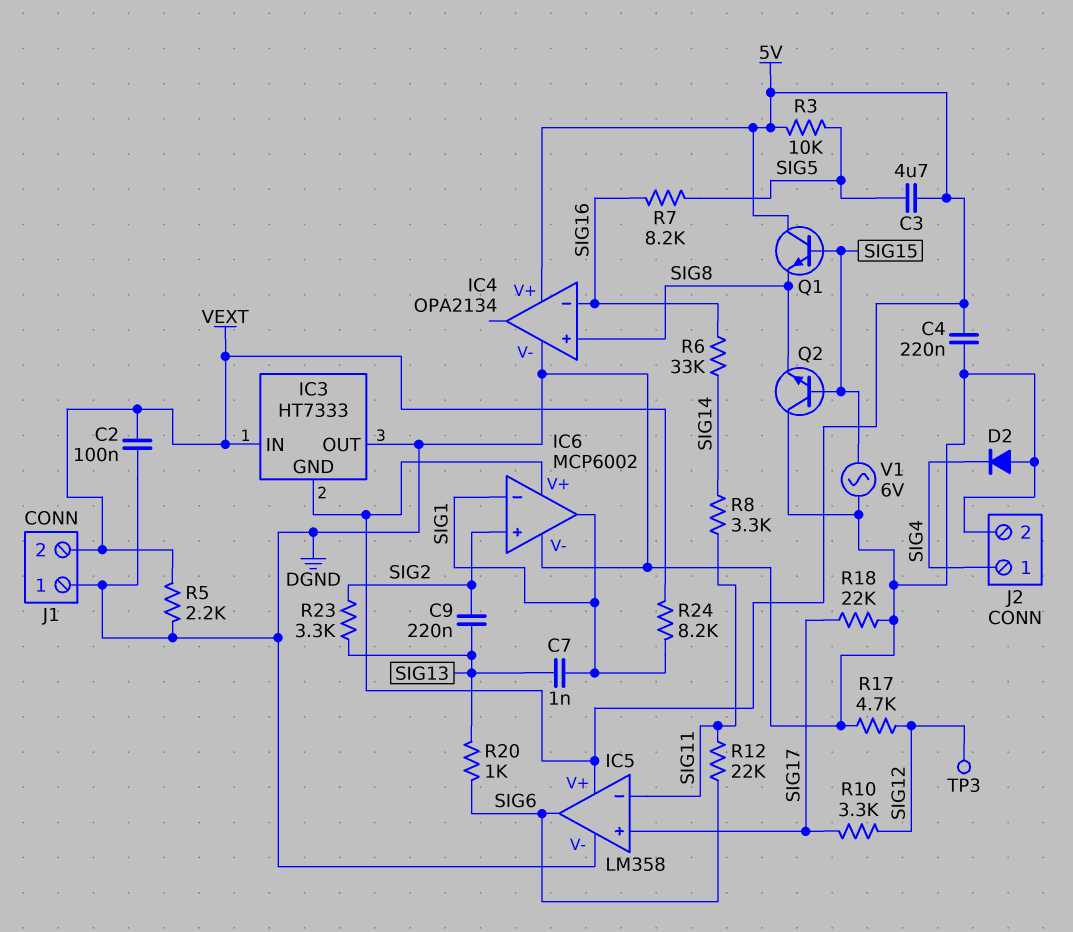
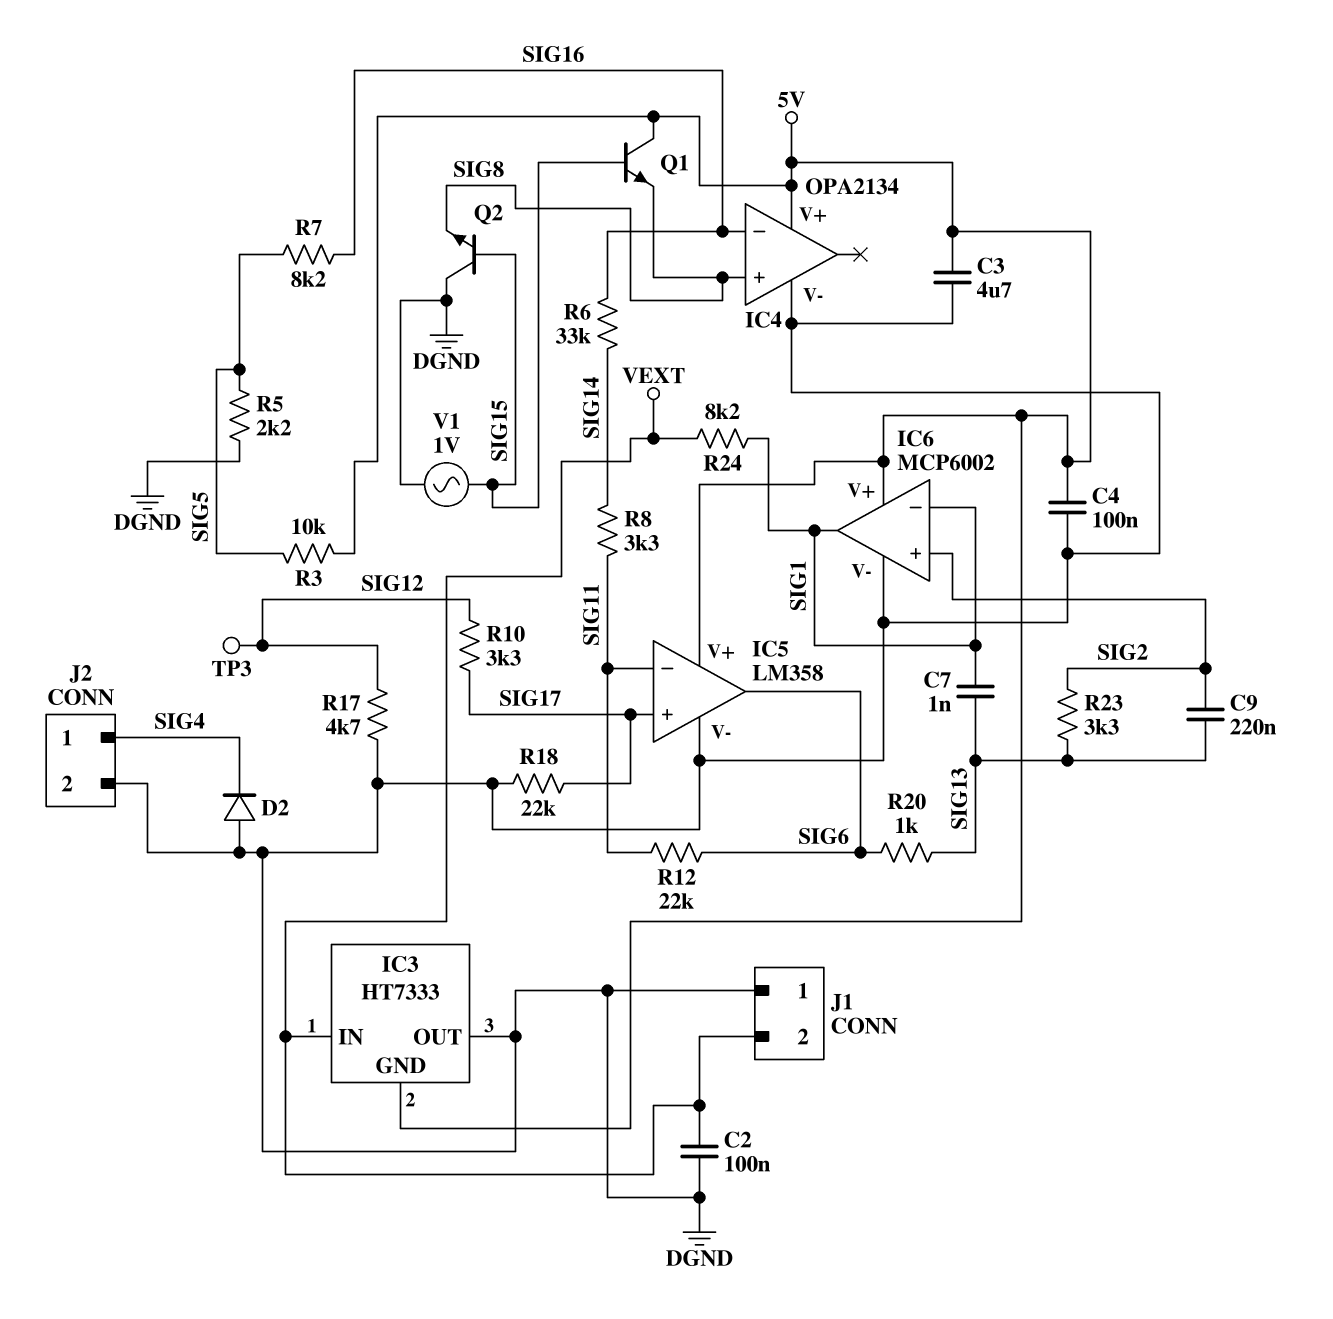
C3: 4.7uF (5V, SIG5) -> 4.7uF (5V, DGND)
C4: 220nF (5V, DGND) -> 100nF (5V, DGND)
R5: 2.2k (DGND, VEXT) -> 2.2k (DGND, SIG5)
V1: AC 6V (DGND, SIG15) -> AC 1V (DGND, SIG15)

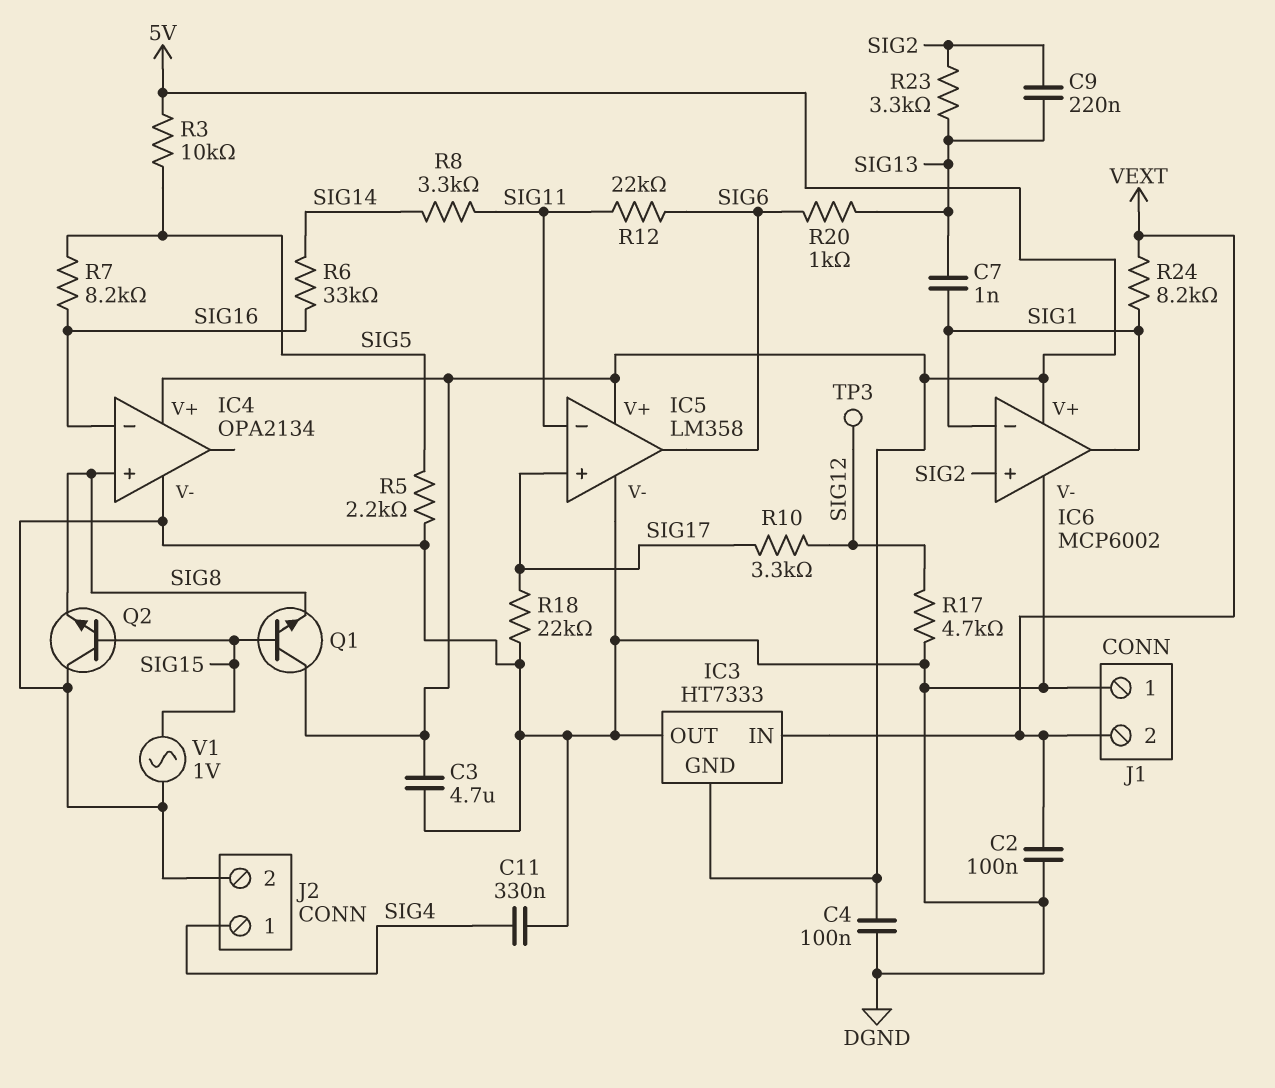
C11: none -> 330nF (DGND, SIG4)
D2: diode (A DGND, K SIG4) -> none

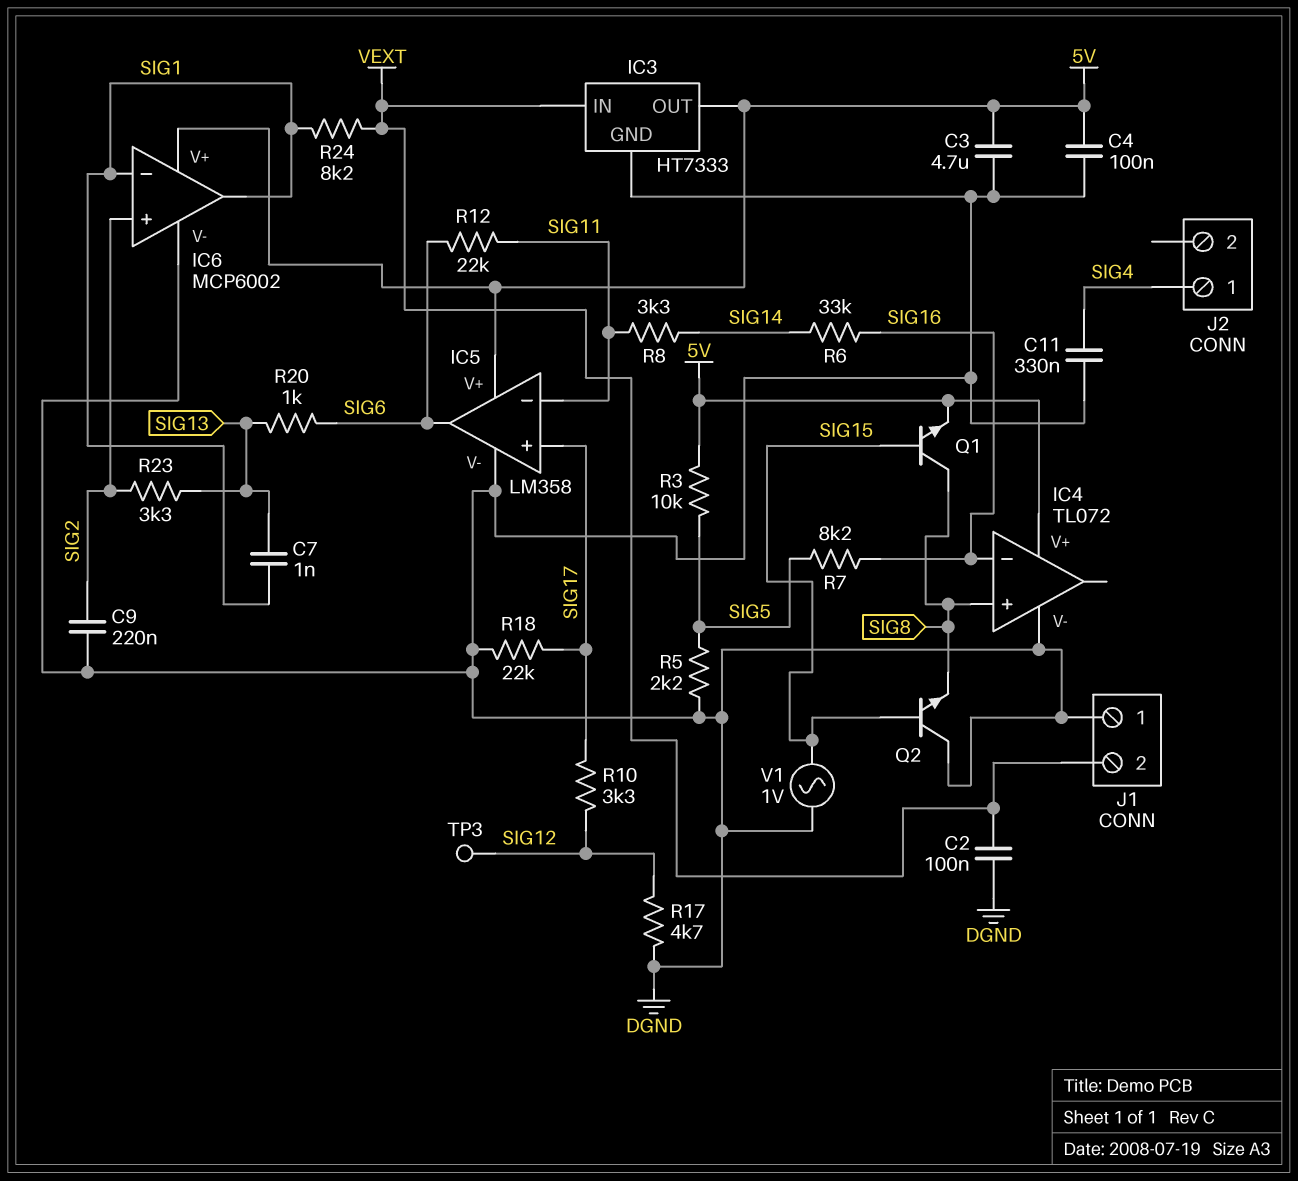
C9: 220nF (SIG2, SIG13) -> 220nF (DGND, SIG2)
IC3 pin GND: 5V -> DGND
IC3 pin OUT: DGND -> 5V
IC4: OPA2134 -> TL072
J2 pin 2: DGND -> none
Q1: NPN (B SIG15, C 5V, E SIG8) -> NPN (B SIG15, C SIG8, E 5V)

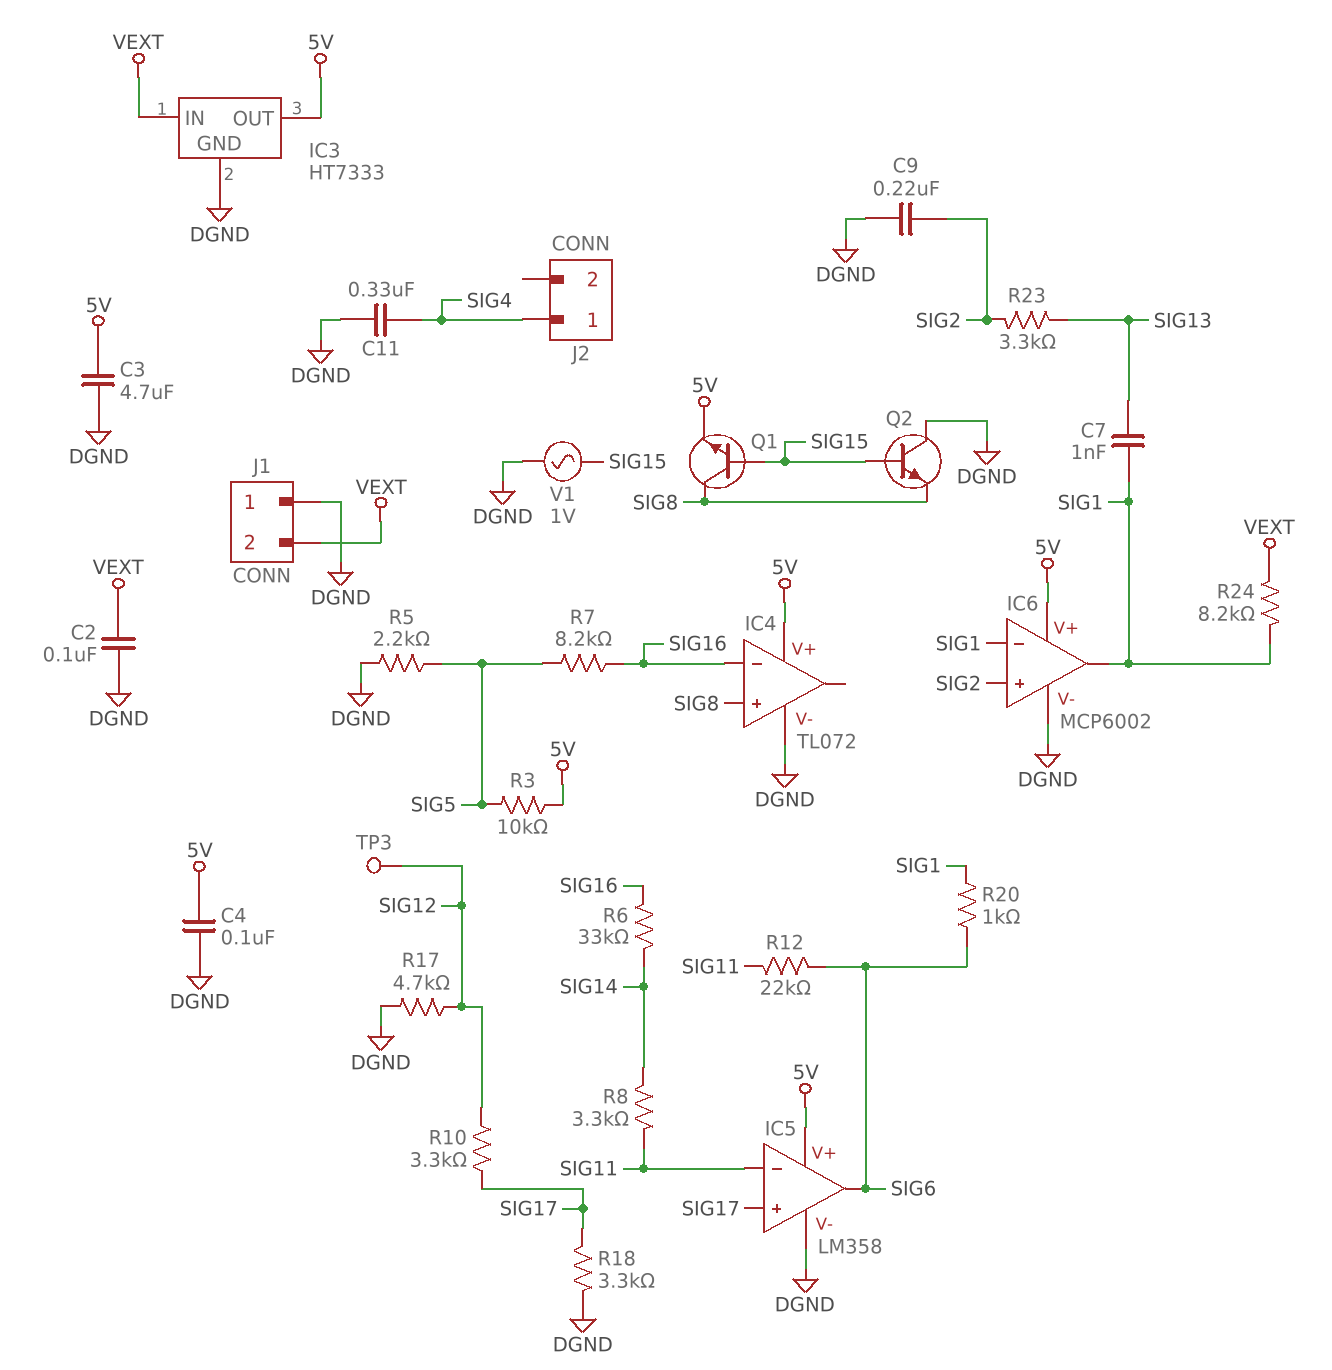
R18: 22k (DGND, SIG17) -> 3.3k (DGND, SIG17)
R20: 1k (SIG6, SIG13) -> 1k (SIG1, SIG6)

